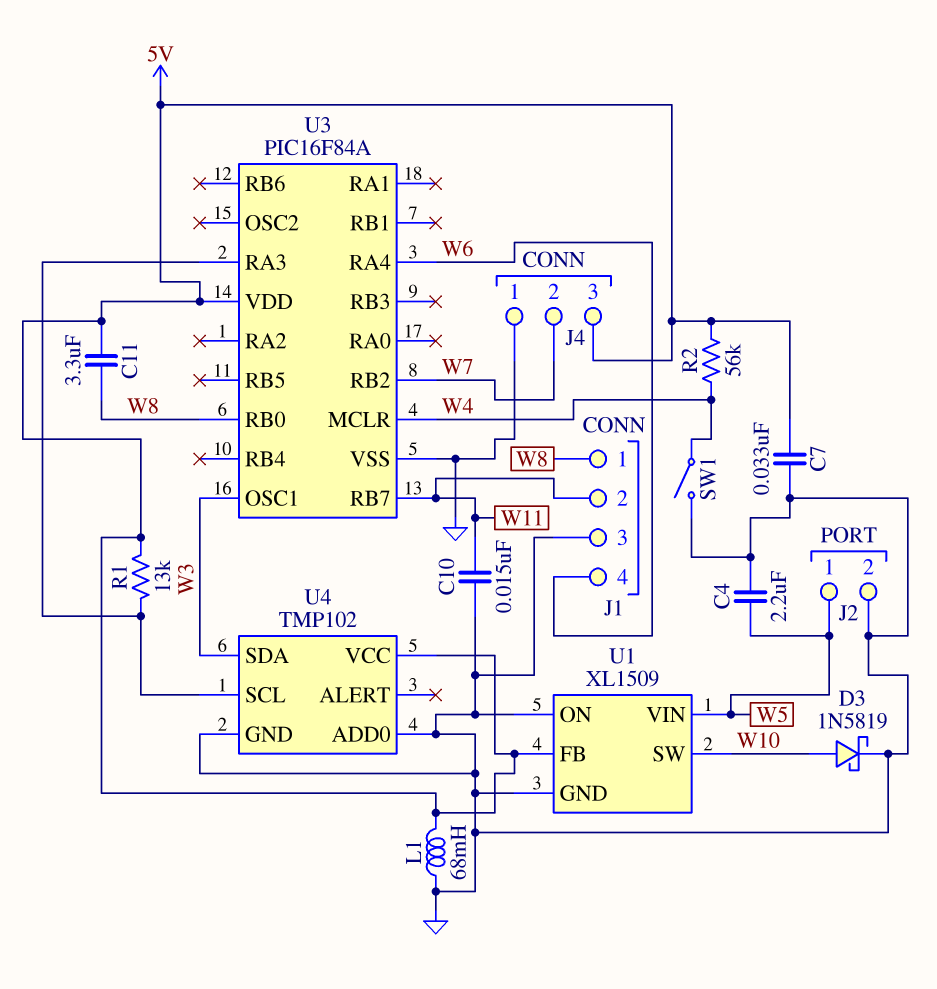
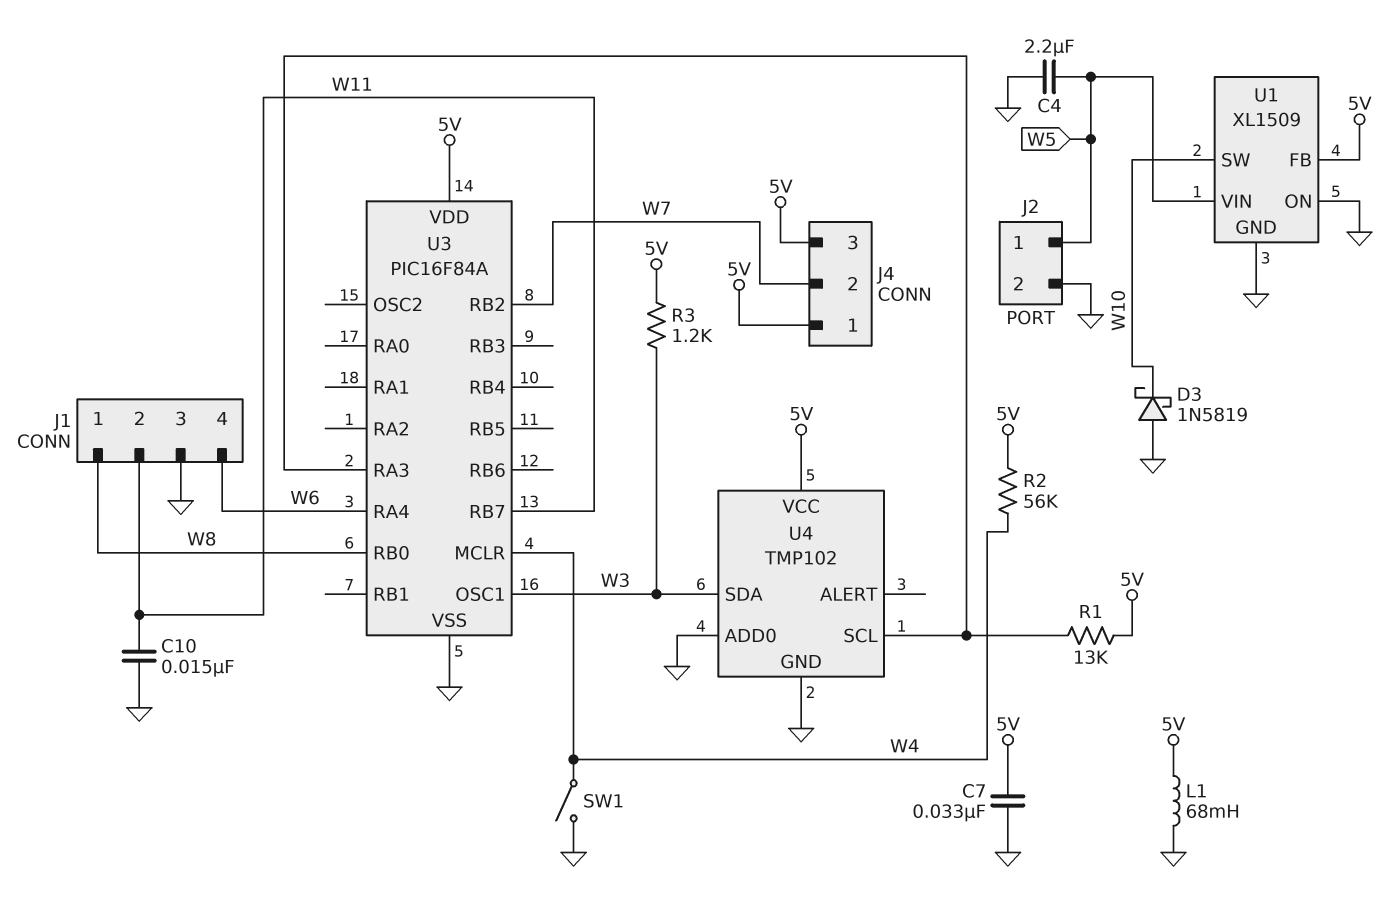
C11: 3.3uF (5V, W8) -> none
D3: schottky 1N5819 (A W10, K GND) -> schottky 1N5819 (A GND, K W10)
J4 pin 1: GND -> 5V
R3: none -> 1.2k (5V, W3)

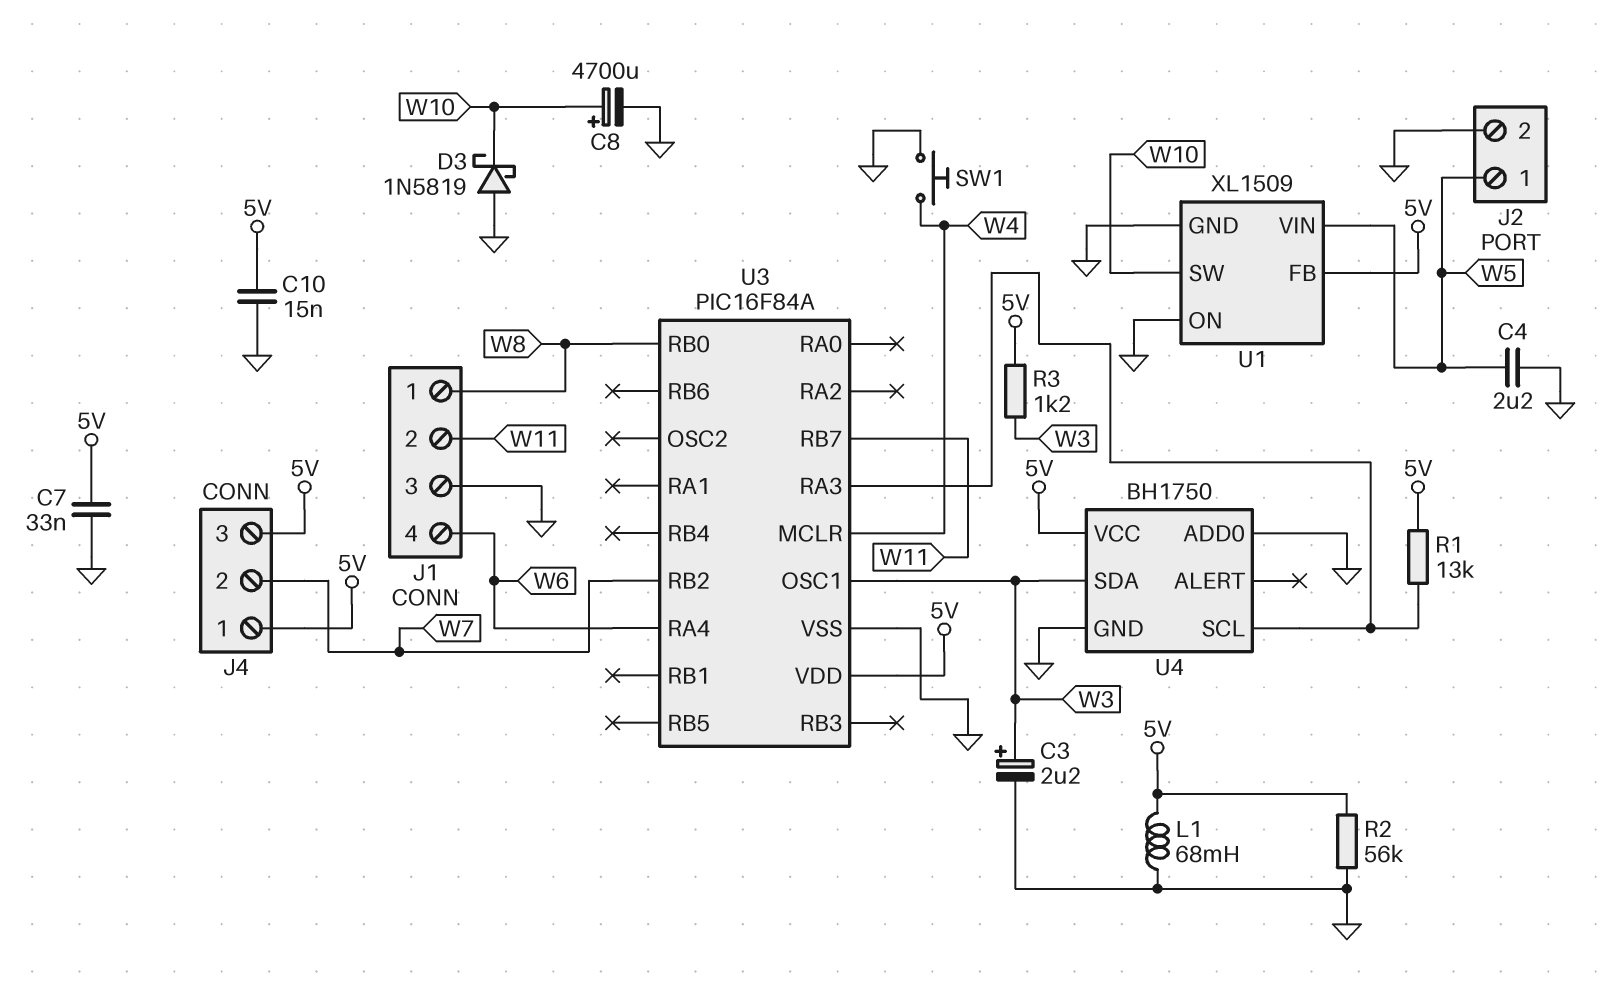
C3: none -> 2.2uF (plus W3, minus GND)
C8: none -> 4700uF (plus W10, minus GND)
C10: 15nF (GND, W11) -> 15nF (5V, GND)
R2: 56k (5V, W4) -> 56k (5V, GND)
SW1: switch (GND, W4) -> button (GND, W4)
U4: TMP102 -> BH1750

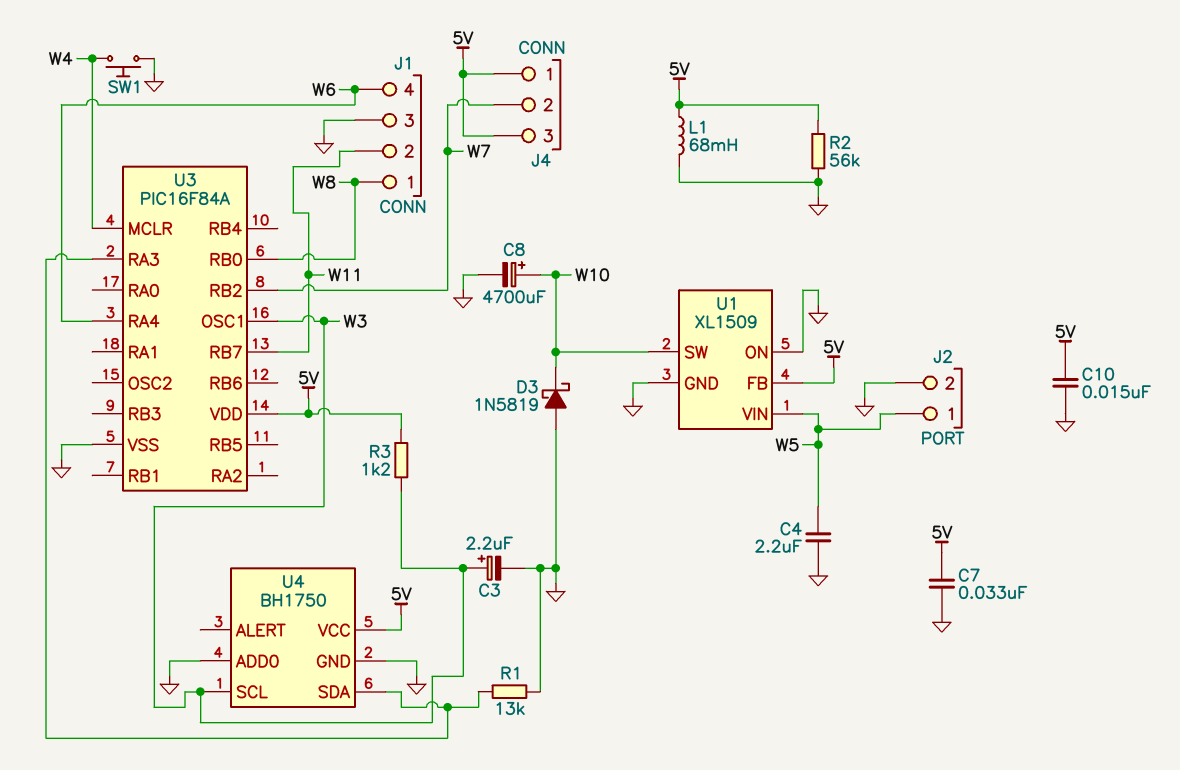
R1: 13k (5V, U3/RA3) -> 13k (GND, U3/RA3)
U4 pin SCL: U3/RA3 -> W3
U4 pin SDA: W3 -> U3/RA3

